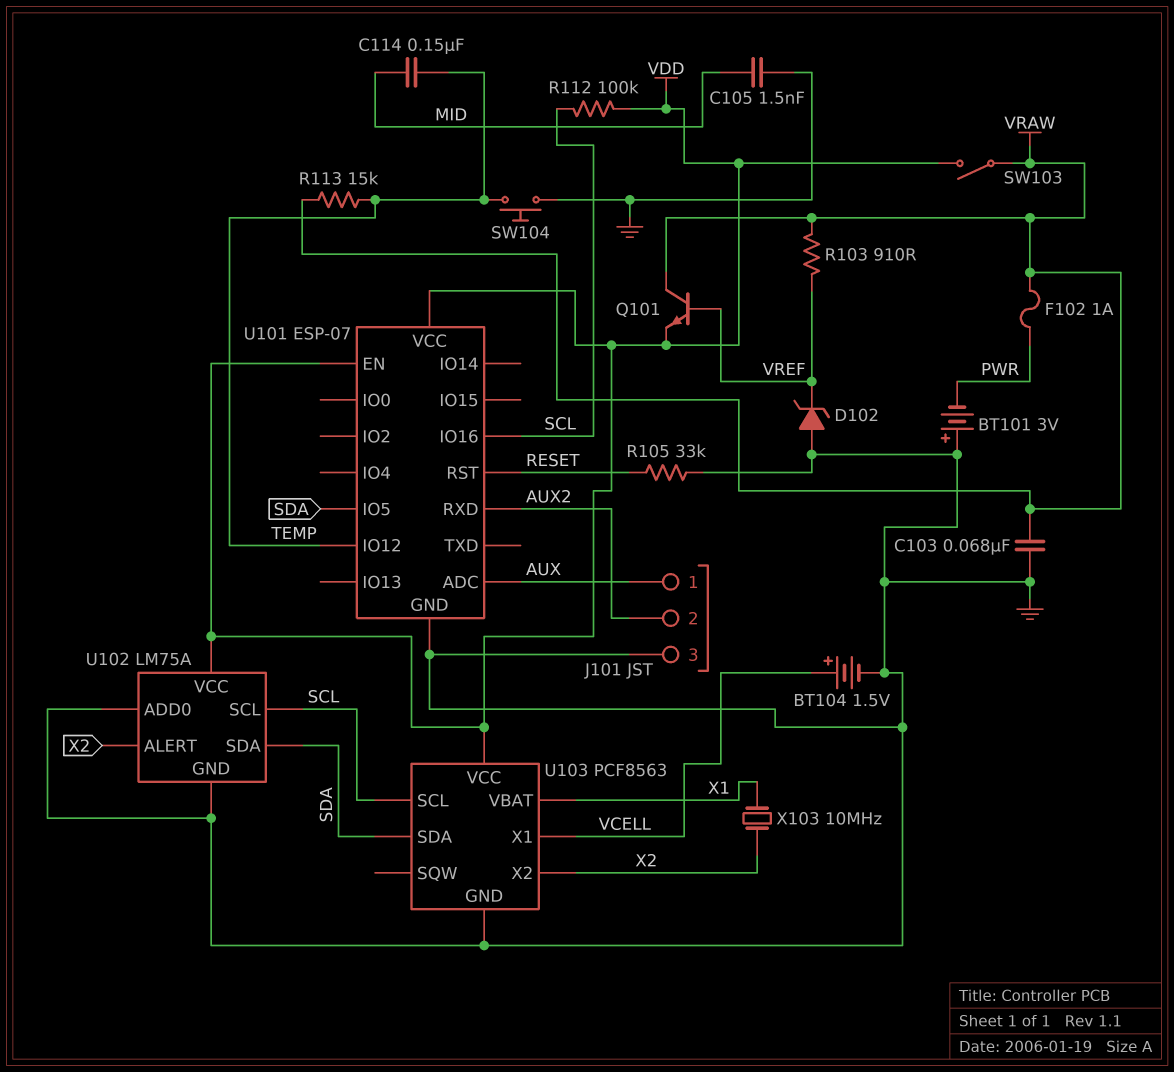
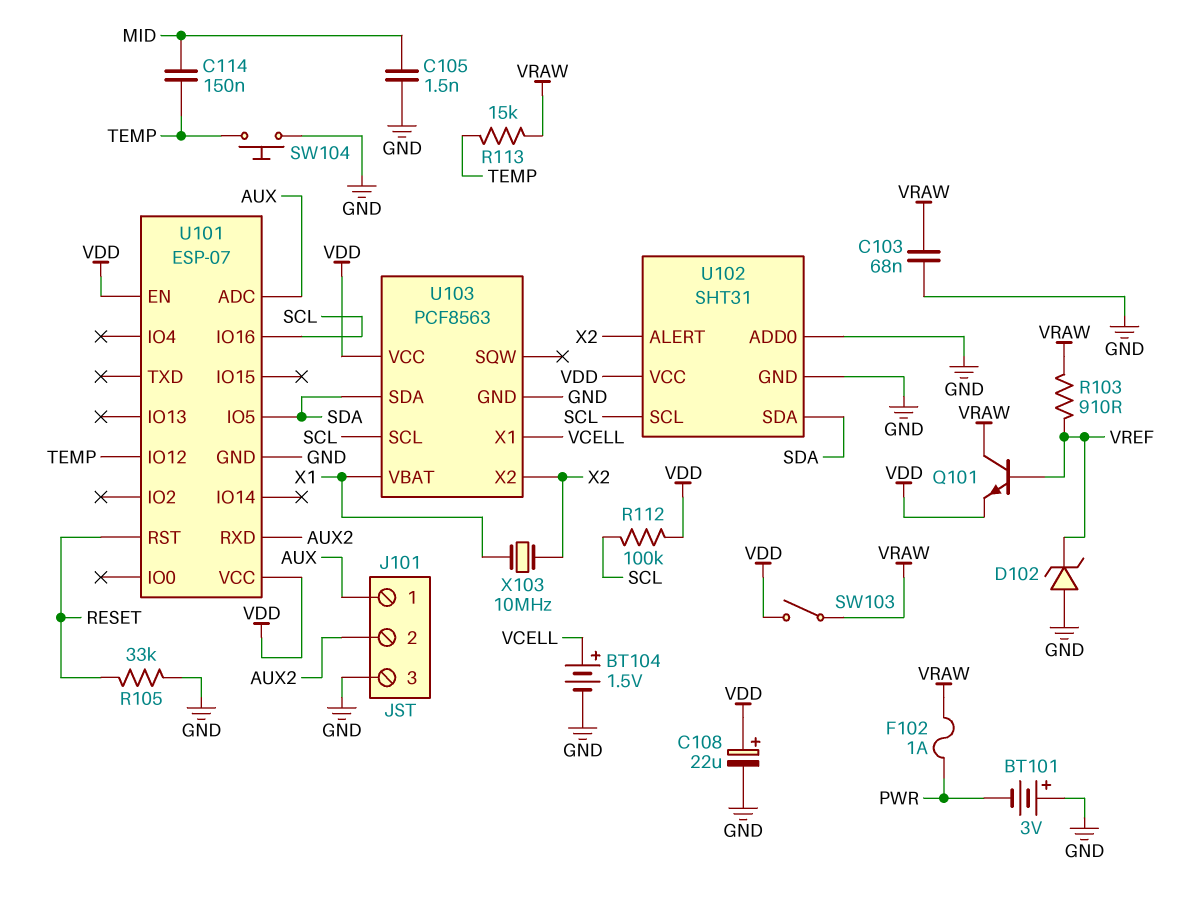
C108: none -> 22uF (plus VDD, minus GND)
U102: LM75A -> SHT31

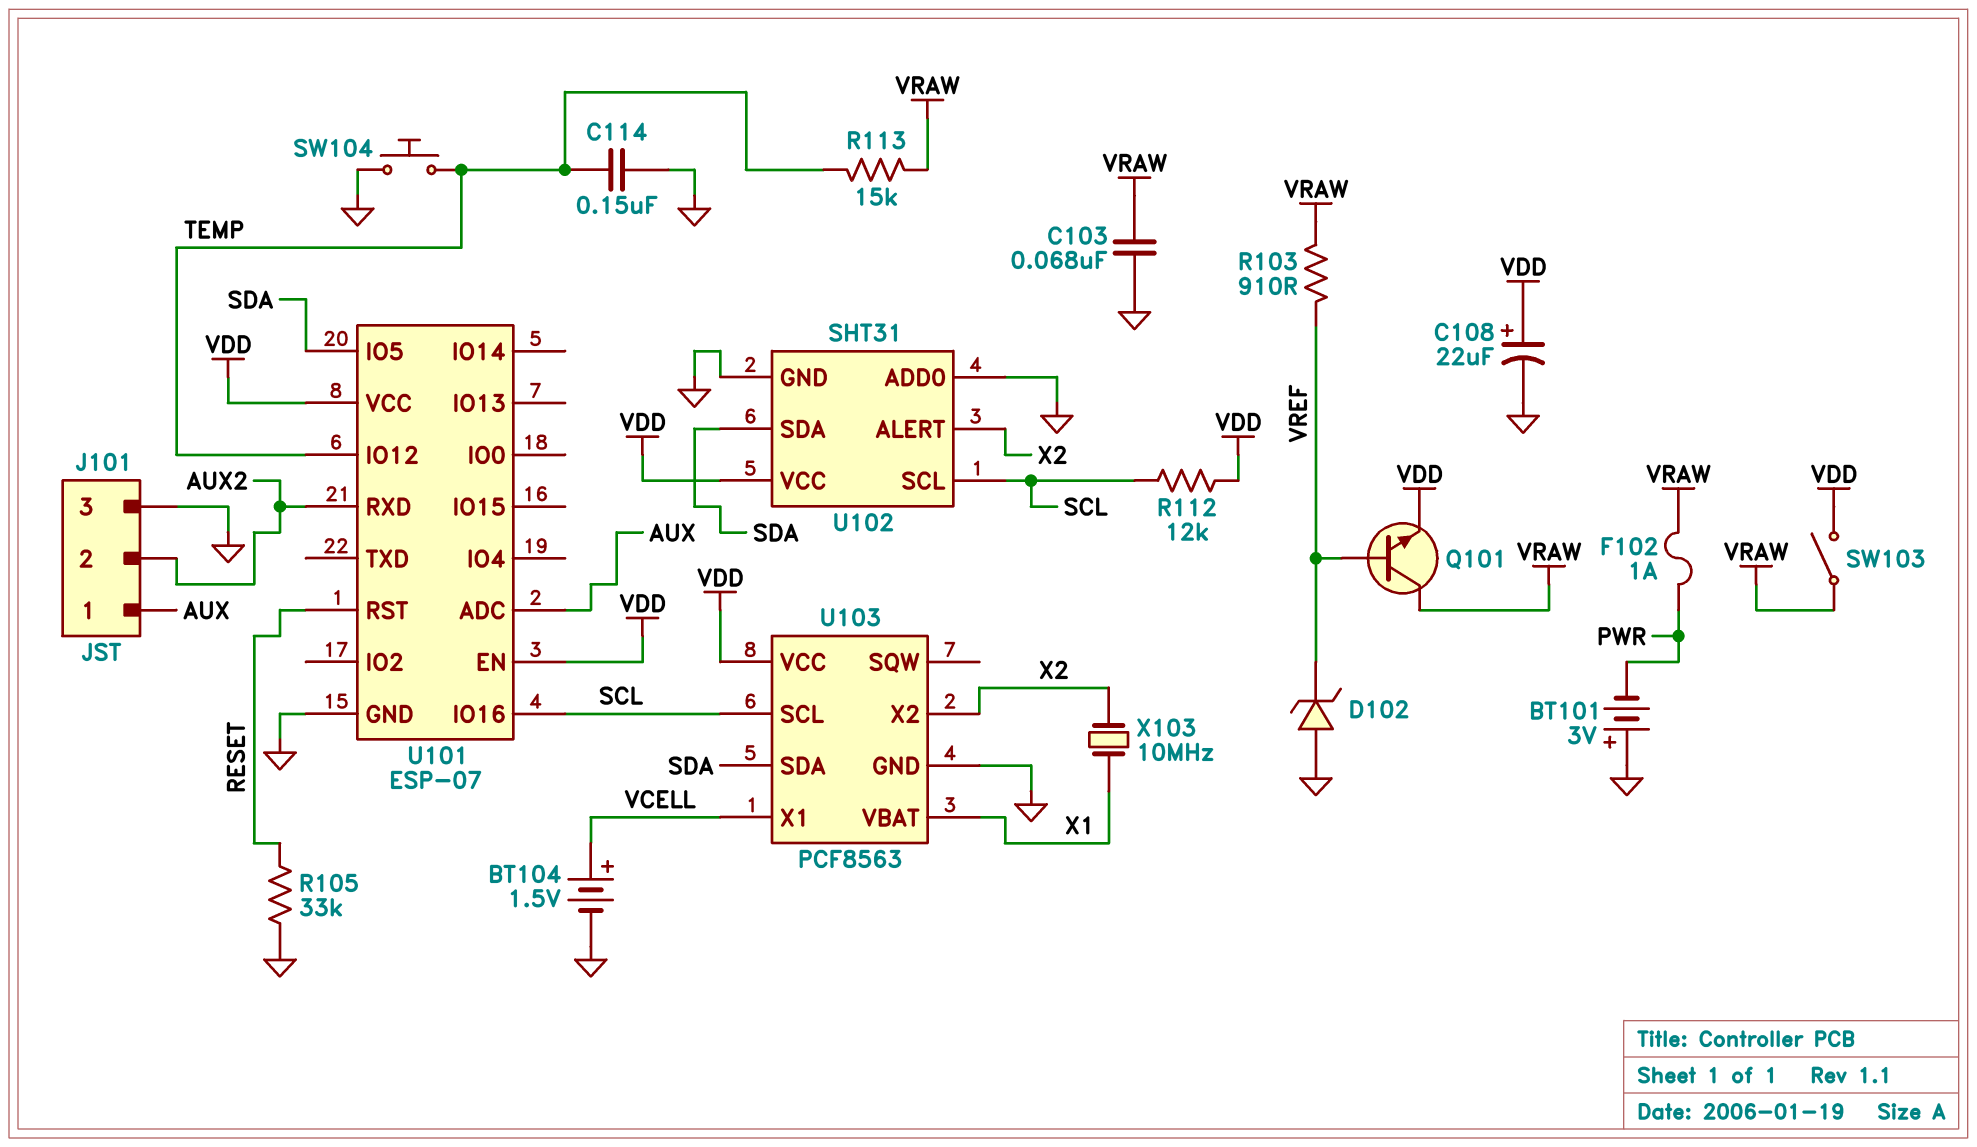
C105: 1.5nF (GND, MID) -> none
C114: 150nF (MID, TEMP) -> 150nF (GND, TEMP)
R112: 100k (SCL, VDD) -> 12k (SCL, VDD)

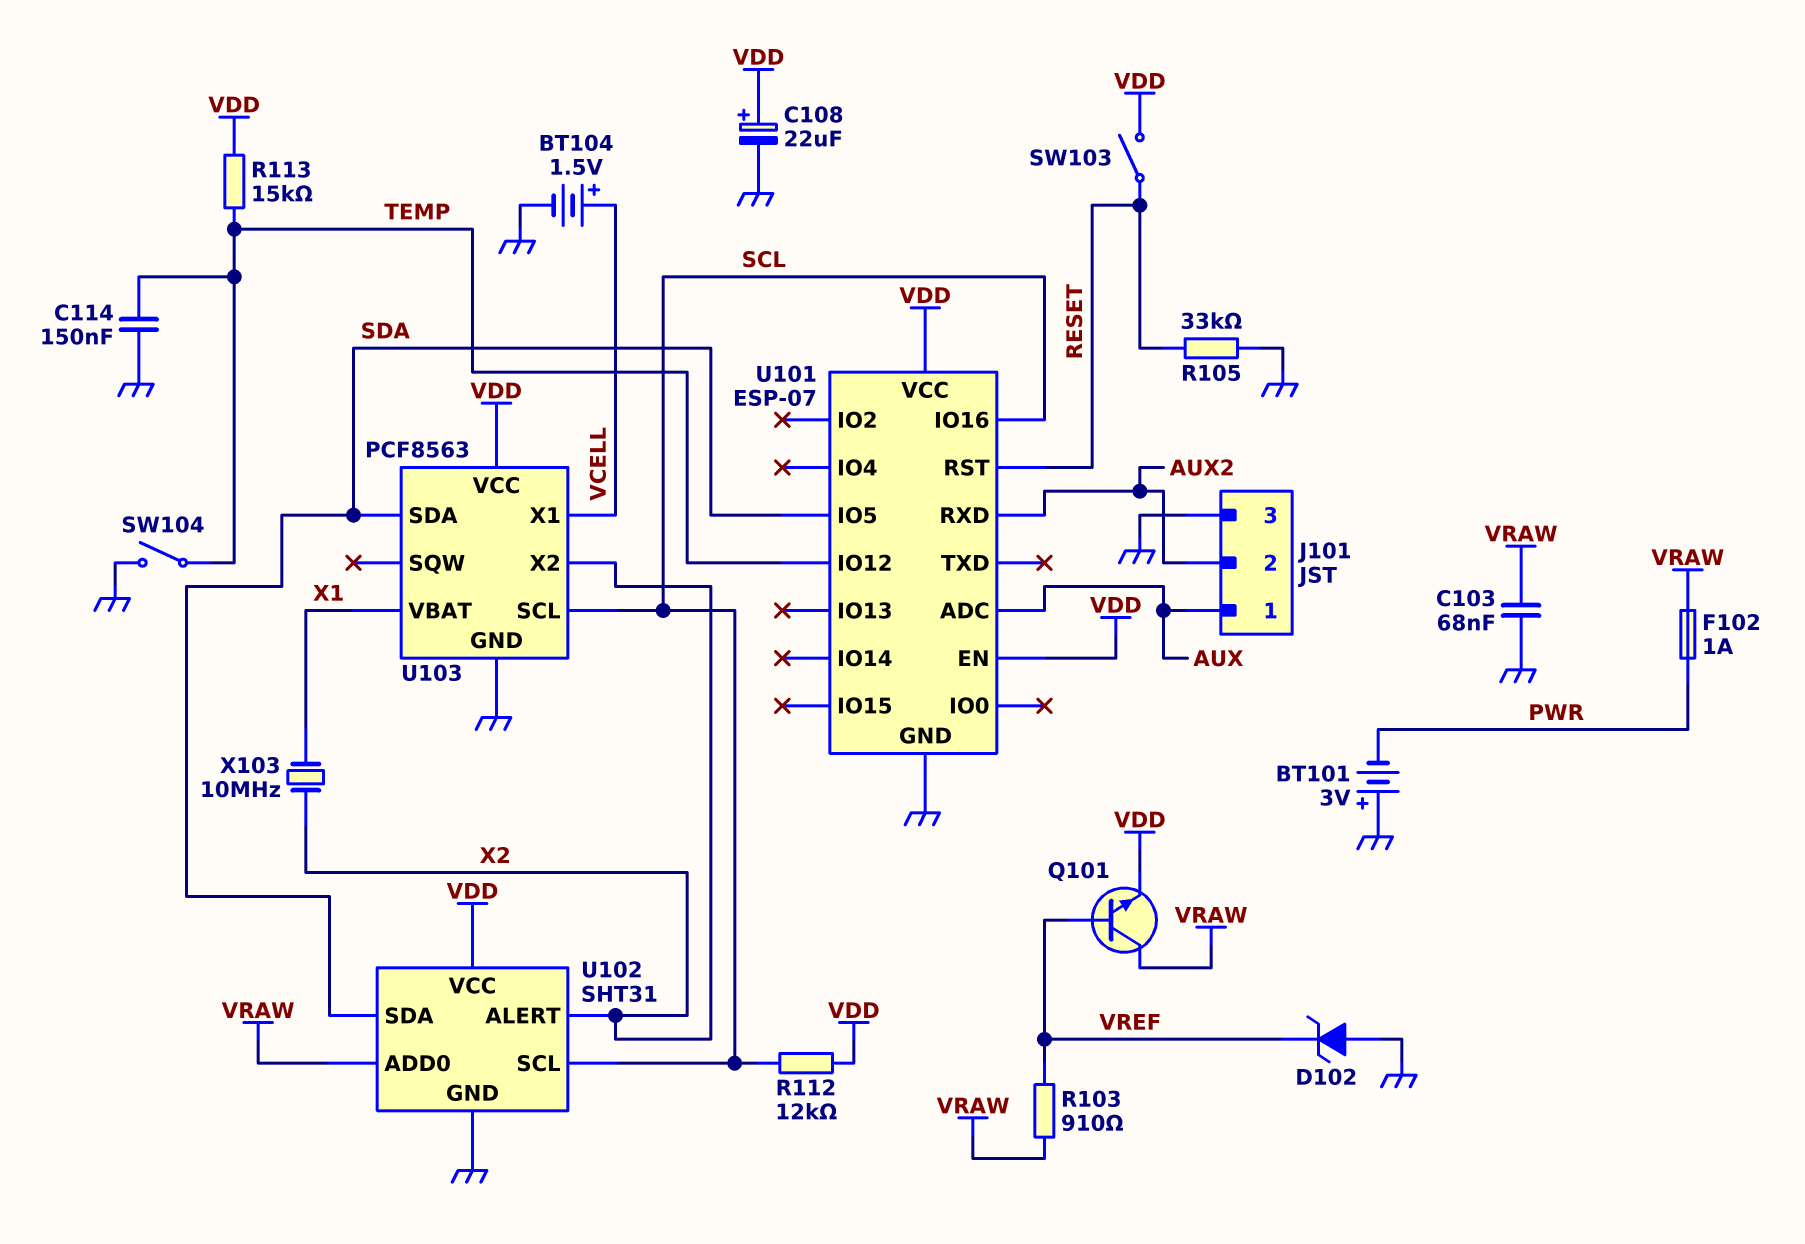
R113: 15k (TEMP, VRAW) -> 15k (TEMP, VDD)
SW103: switch (VDD, VRAW) -> switch (RESET, VDD)
SW104: button (GND, TEMP) -> switch (GND, TEMP)
U102 pin ADD0: GND -> VRAW

